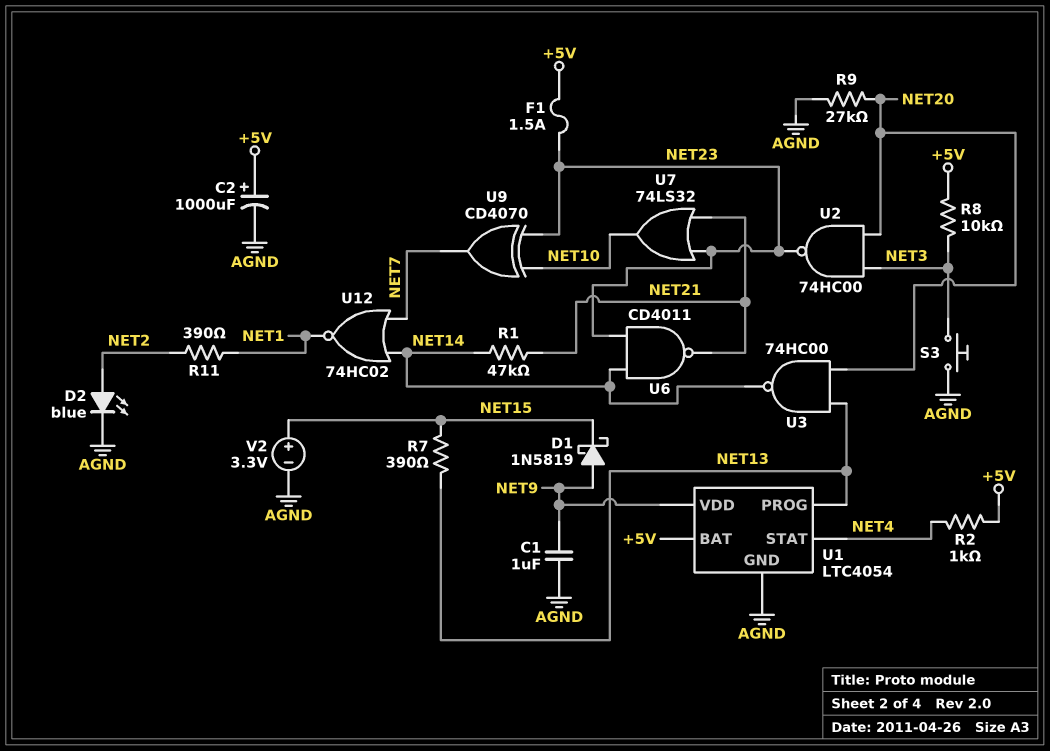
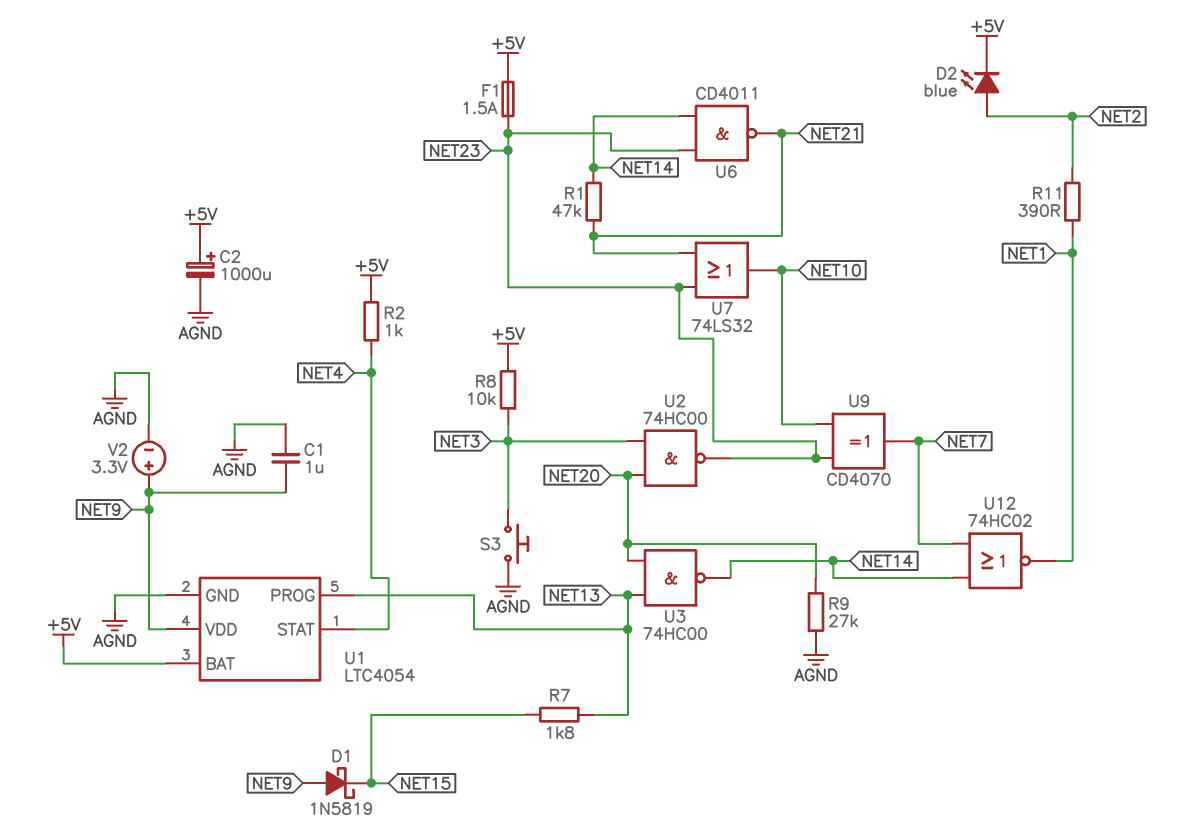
D2: LED blue (A NET2, K AGND) -> LED blue (A NET2, K +5V)
R7: 390 (NET13, NET15) -> 1.8k (NET13, NET15)
V2: 3.3V (plus NET15, minus AGND) -> 3.3V (plus NET9, minus AGND)

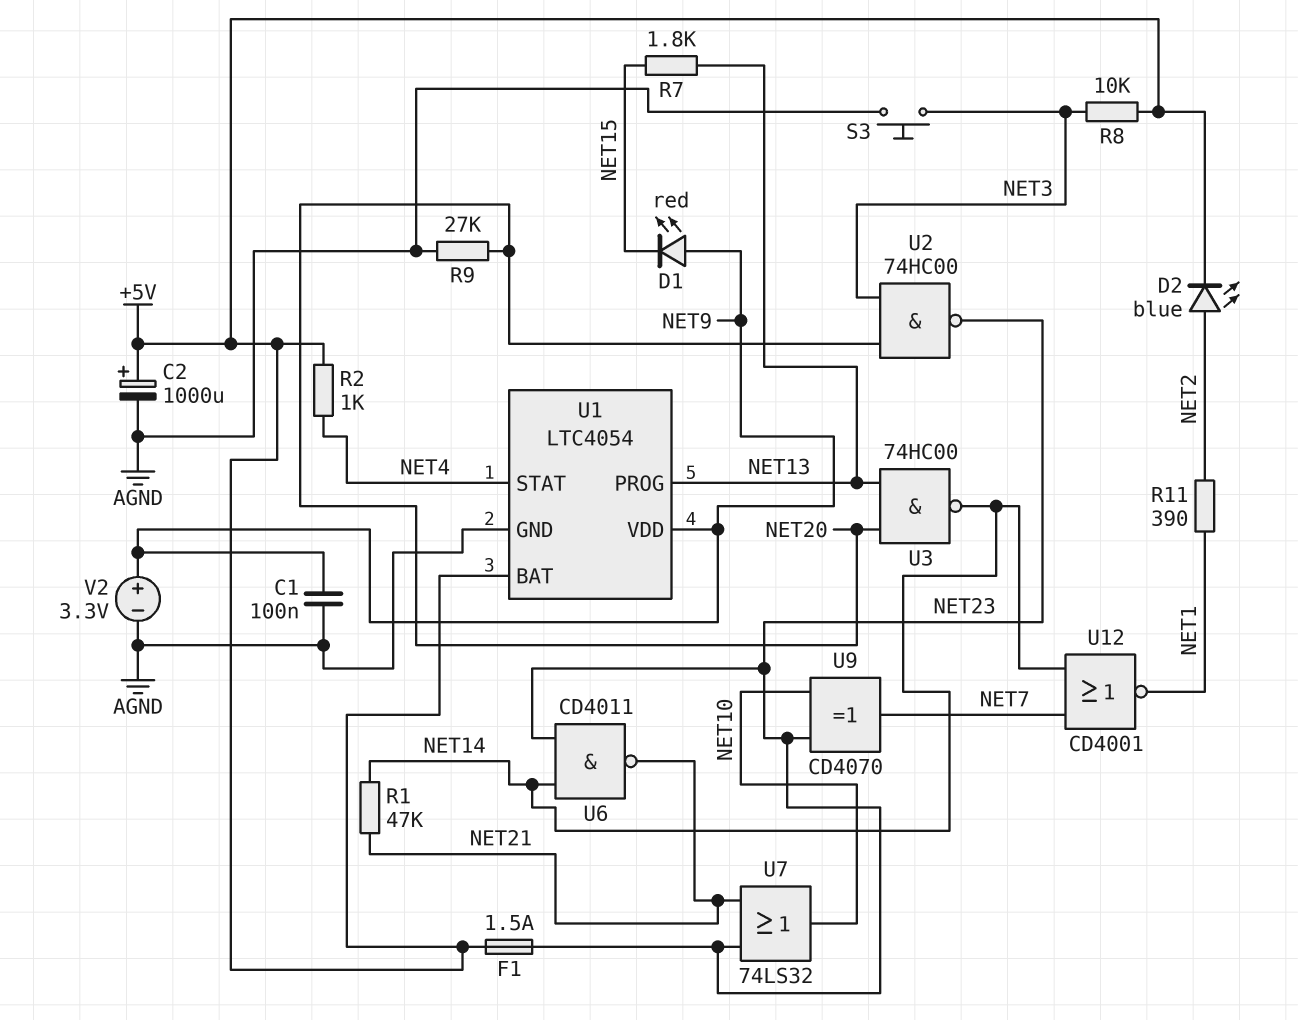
C1: 1uF (AGND, NET9) -> 100nF (AGND, NET9)
D1: schottky 1N5819 (A NET9, K NET15) -> LED red (A NET9, K NET15)
U12: NOR 74HC02 (in NET7, in NET14, out NET1) -> NOR CD4001 (in NET7, in NET14, out NET1)

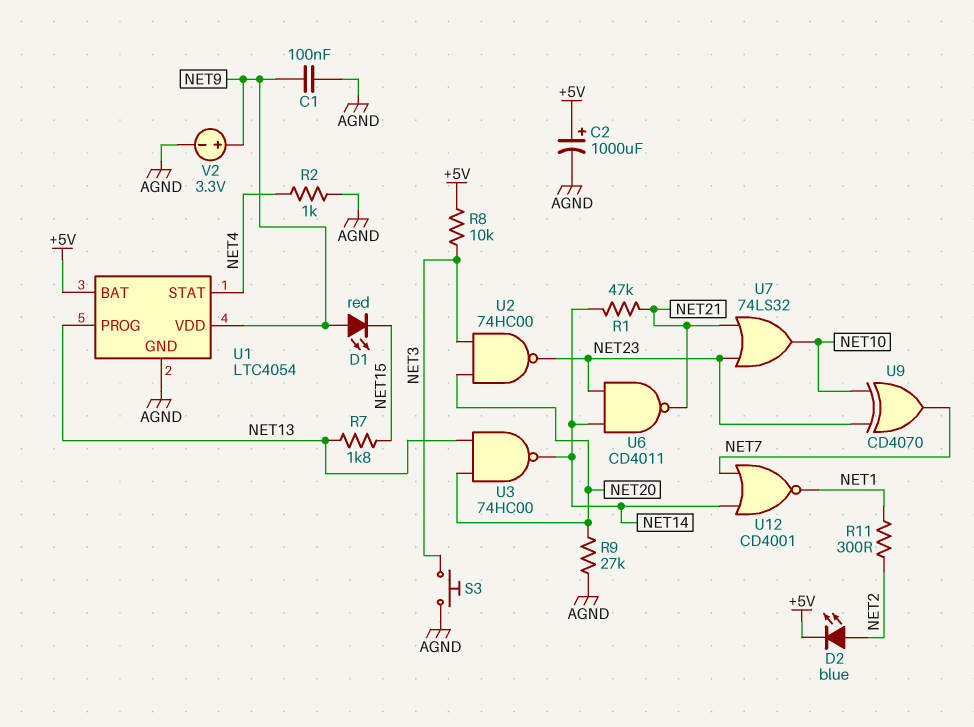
F1: 1.5A (+5V, NET23) -> none
R2: 1k (+5V, NET4) -> 1k (AGND, NET4)
R11: 390 (NET1, NET2) -> 300 (NET1, NET2)

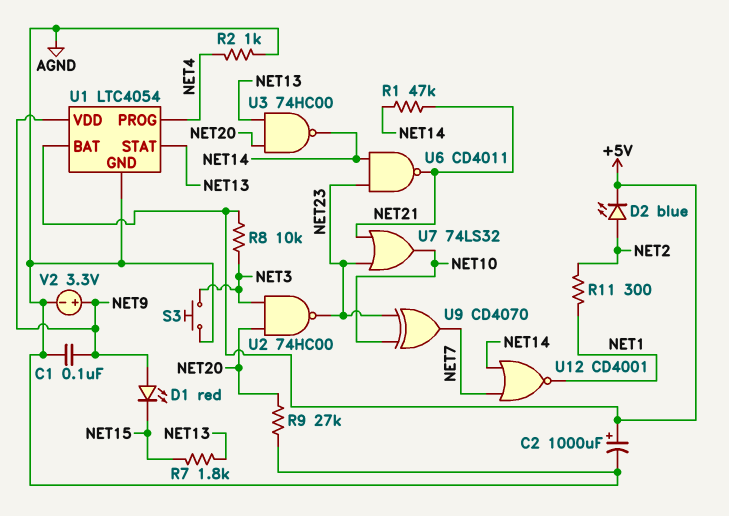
U1 pin PROG: NET13 -> NET4
U1 pin STAT: NET4 -> NET13

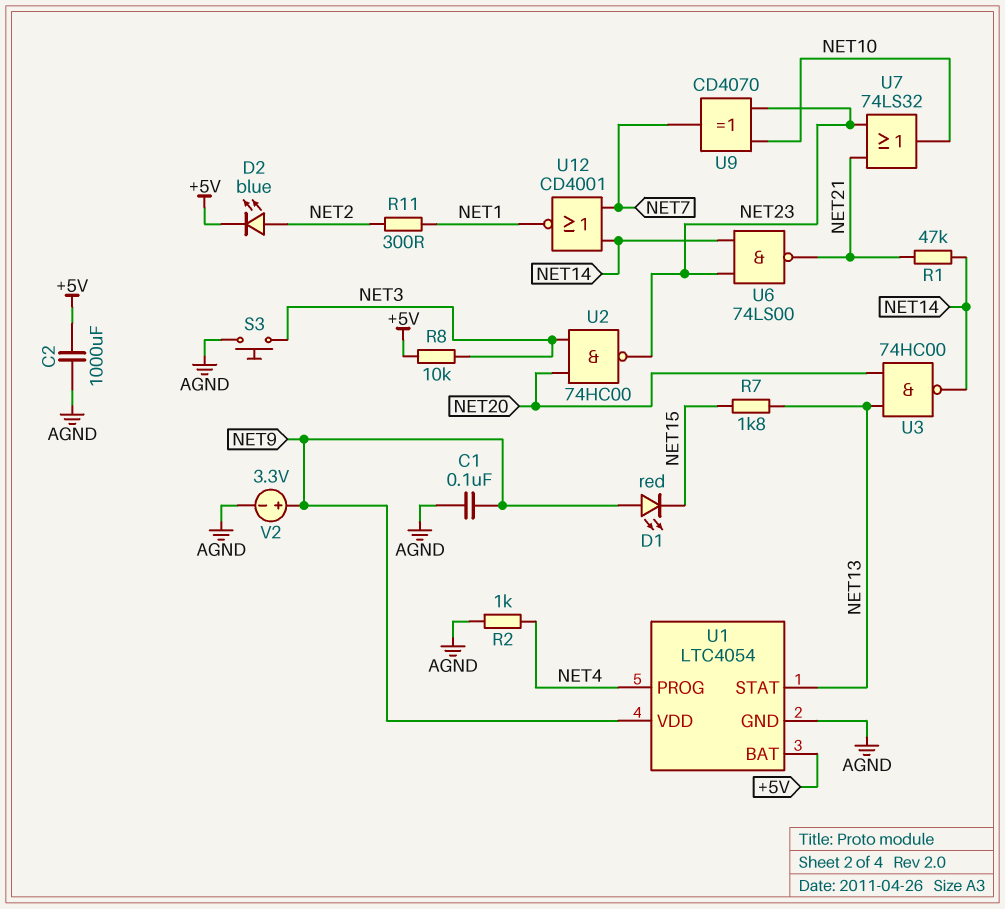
C2: 1000uF (plus +5V, minus AGND) -> 1000uF (+5V, AGND)
R9: 27k (AGND, NET20) -> none
U6: NAND CD4011 (in NET14, in NET23, out NET21) -> NAND 74LS00 (in NET14, in NET23, out NET21)

